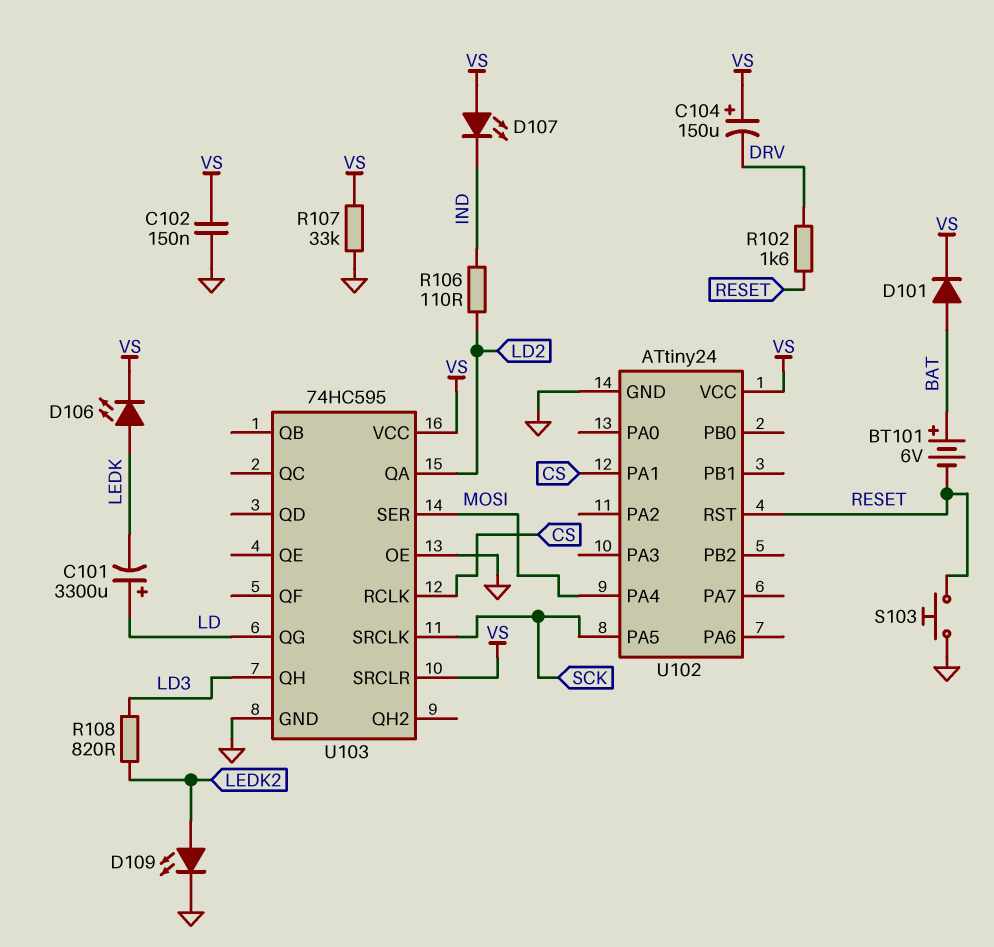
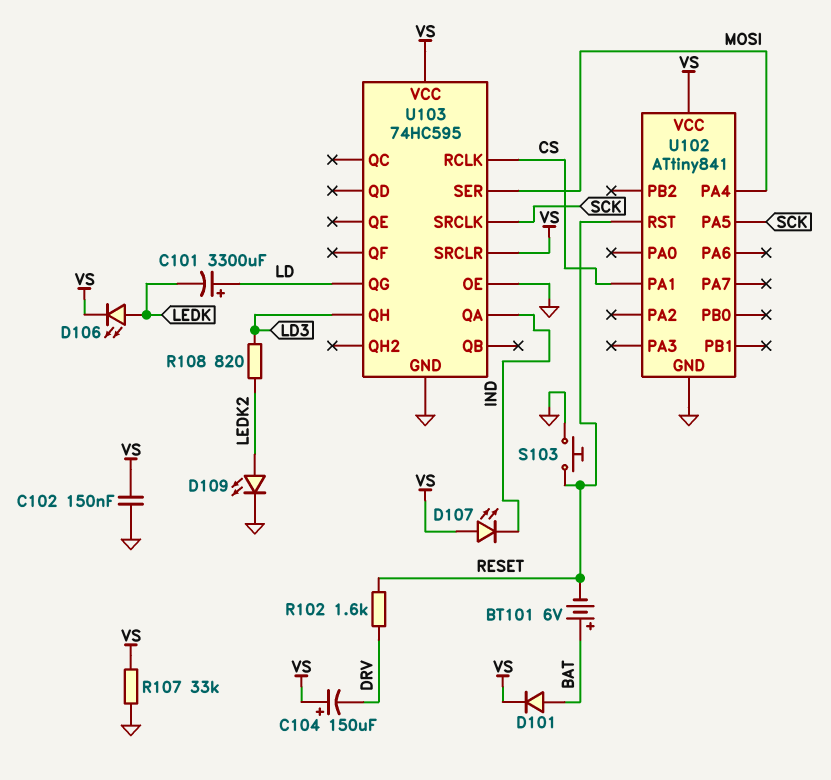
R106: 110 (IND, LD2) -> none
U102: ATtiny24 -> ATtiny841
U103 pin QA: LD2 -> IND

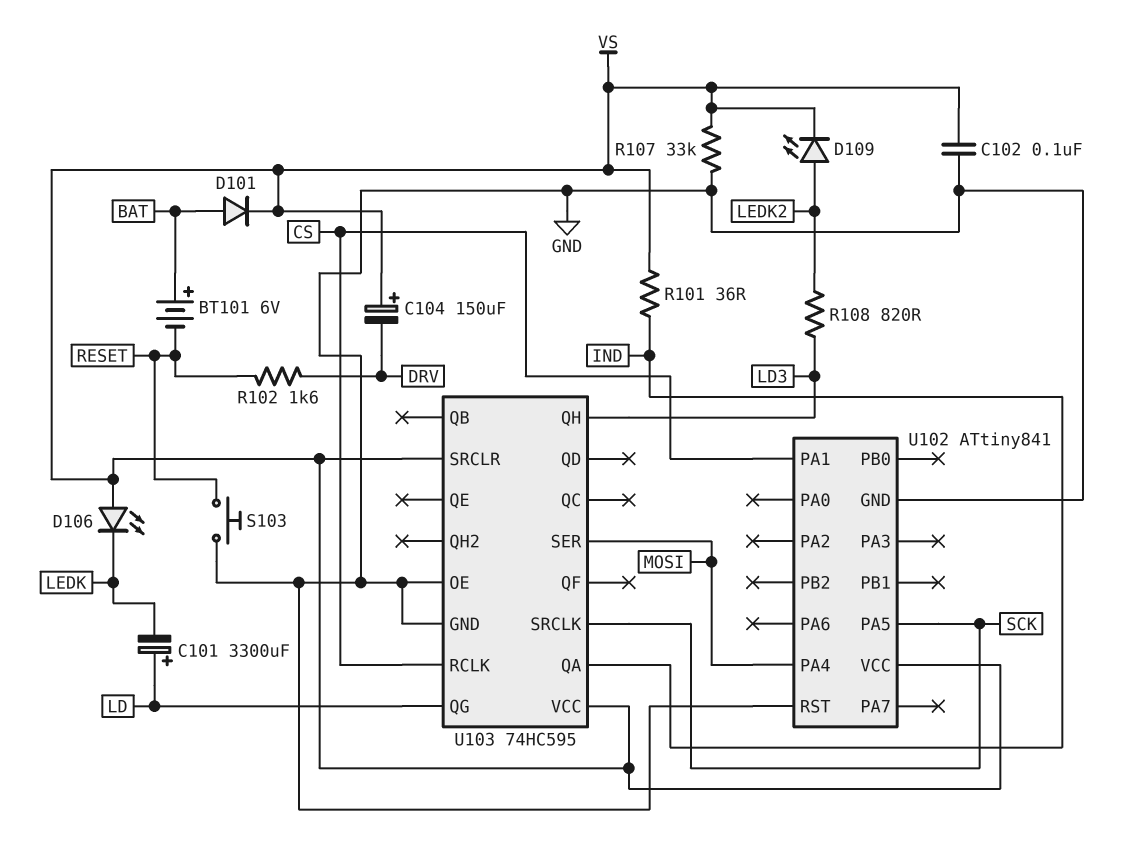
C102: 150nF (GND, VS) -> 100nF (GND, VS)
D106: LED (A LEDK, K VS) -> LED (A VS, K LEDK)
D107: LED (A VS, K IND) -> none
D109: LED (A LEDK2, K GND) -> LED (A LEDK2, K VS)
R101: none -> 36 (IND, VS)
U102 pin RST: RESET -> GND

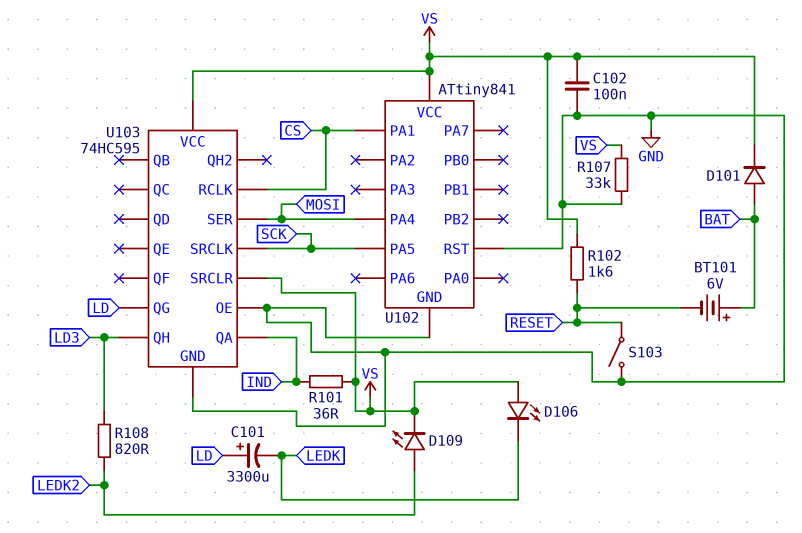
C104: 150uF (plus VS, minus DRV) -> none
R102: 1.6k (DRV, RESET) -> 1.6k (RESET, VS)
S103: button (GND, RESET) -> switch (GND, RESET)

